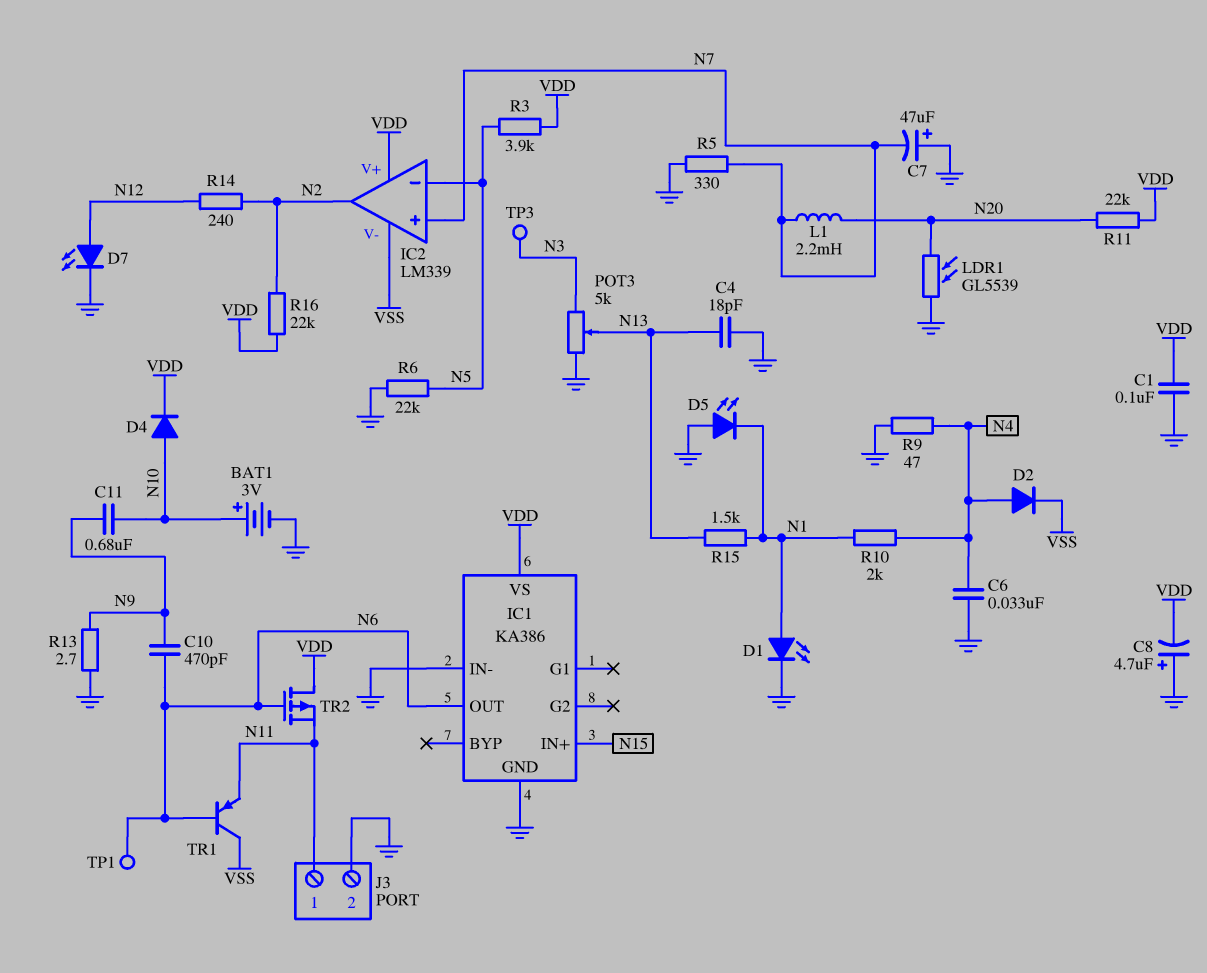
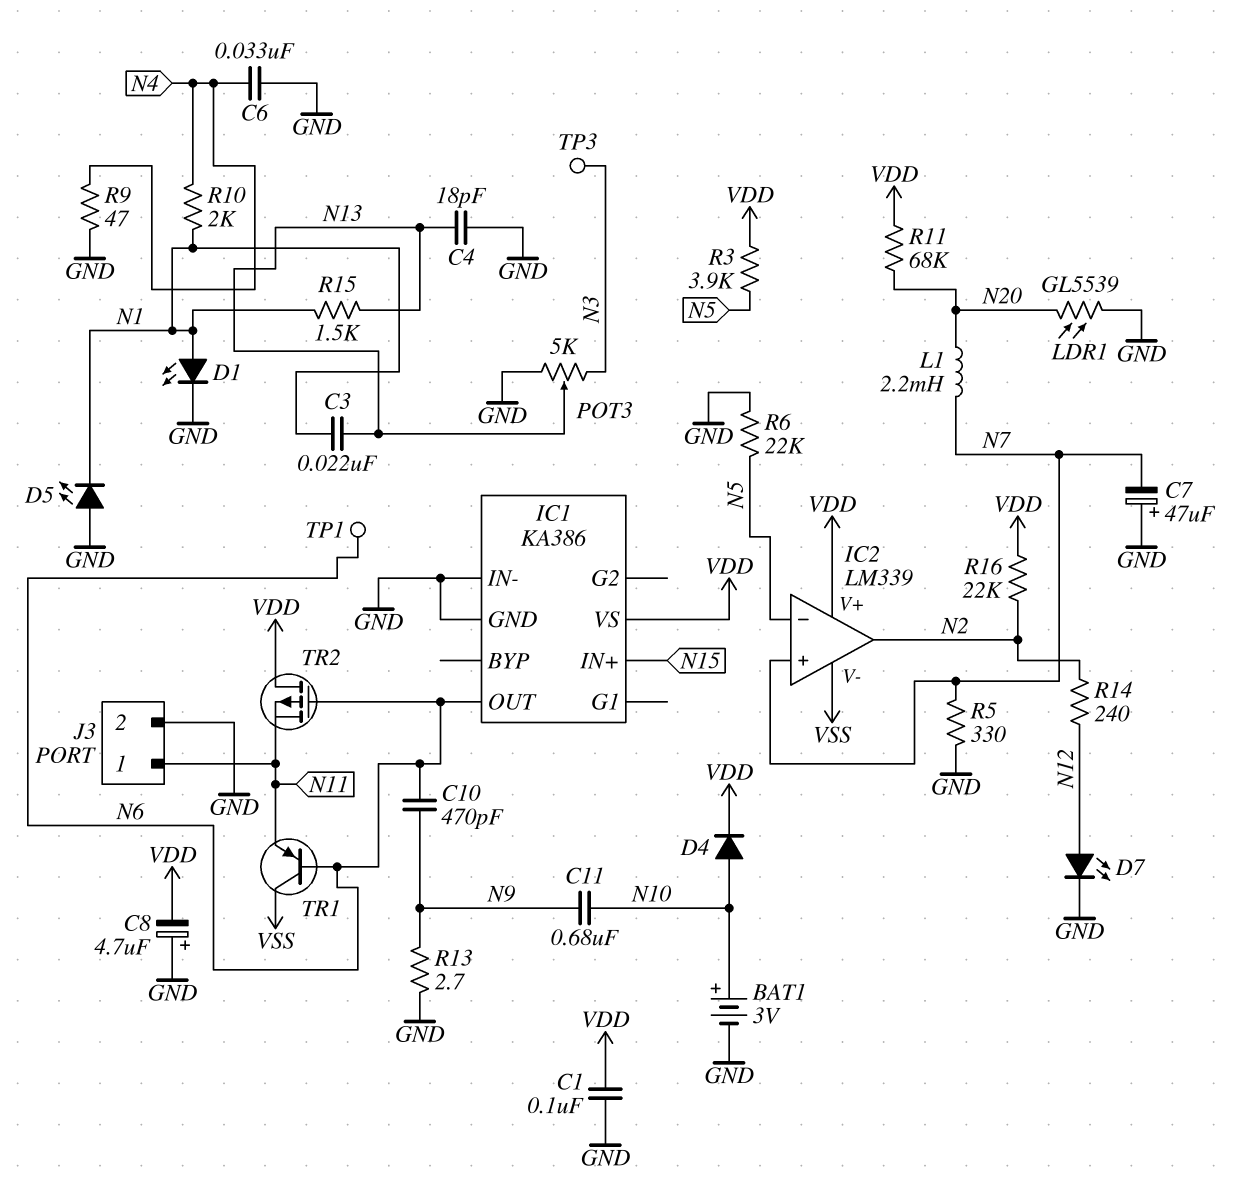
C3: none -> 22nF (N1, N13)
D2: diode (A N4, K VSS) -> none
R11: 22k (N20, VDD) -> 68k (N20, VDD)

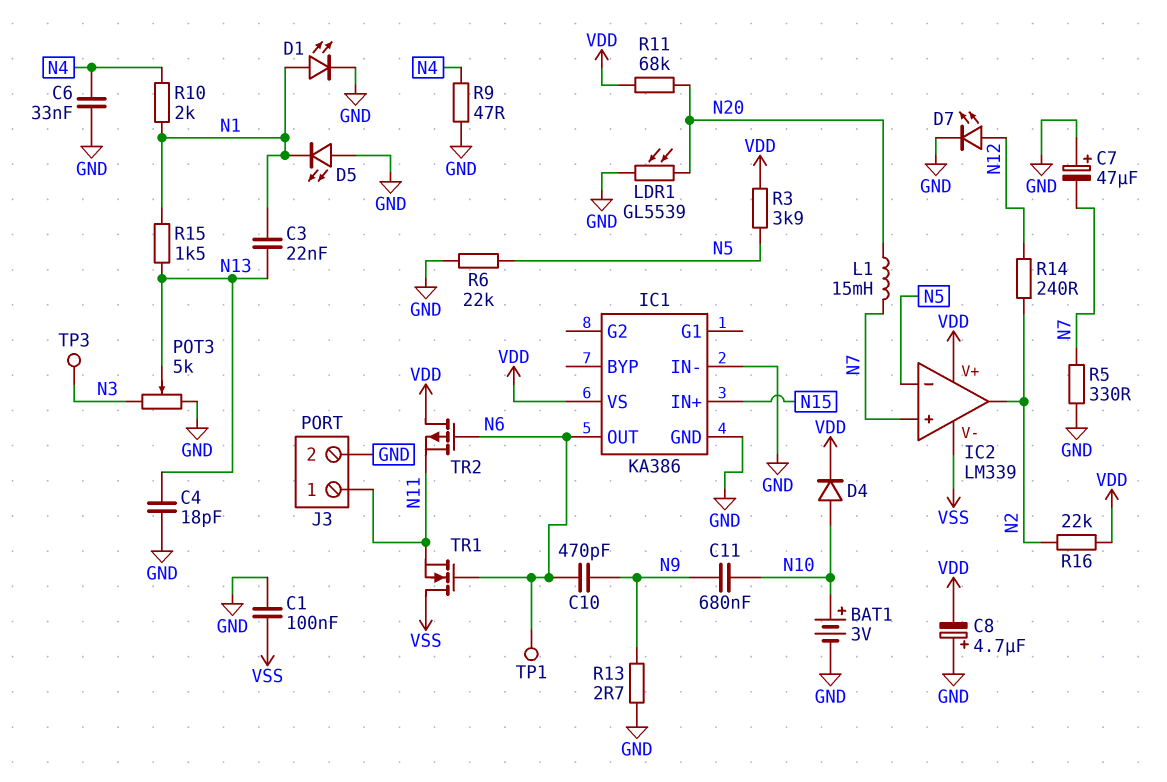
C1: 100nF (GND, VDD) -> 100nF (GND, VSS)
L1: 2.2mH (N7, N20) -> 15mH (N7, N20)
TR1: PNP (B N6, C VSS, E N11) -> NMOS (G N6, D VSS, S N11)

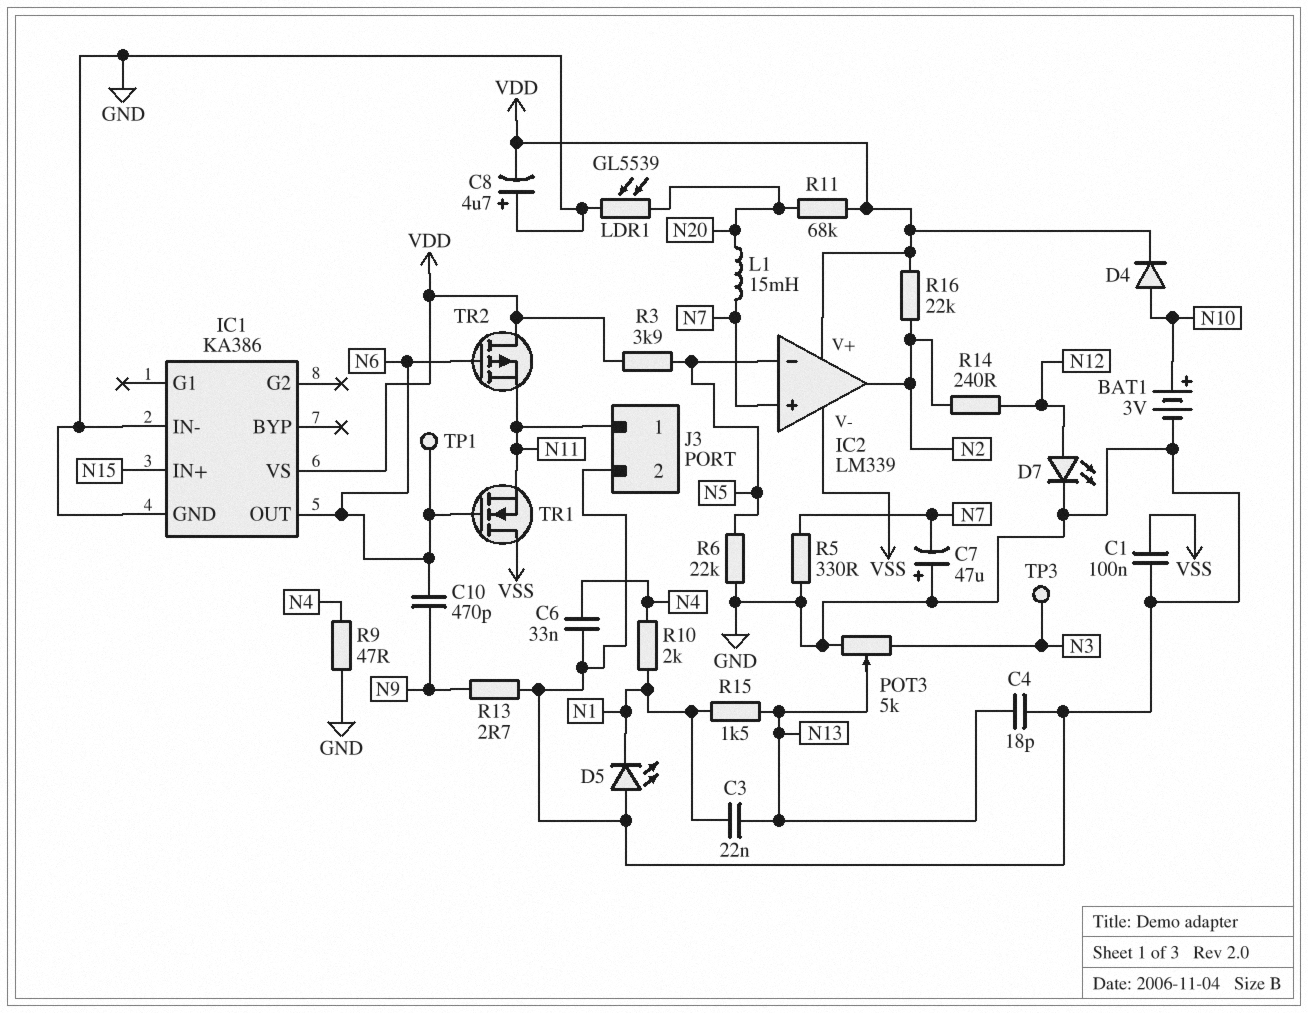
C11: 680nF (N9, N10) -> none
D1: LED (A N1, K GND) -> none

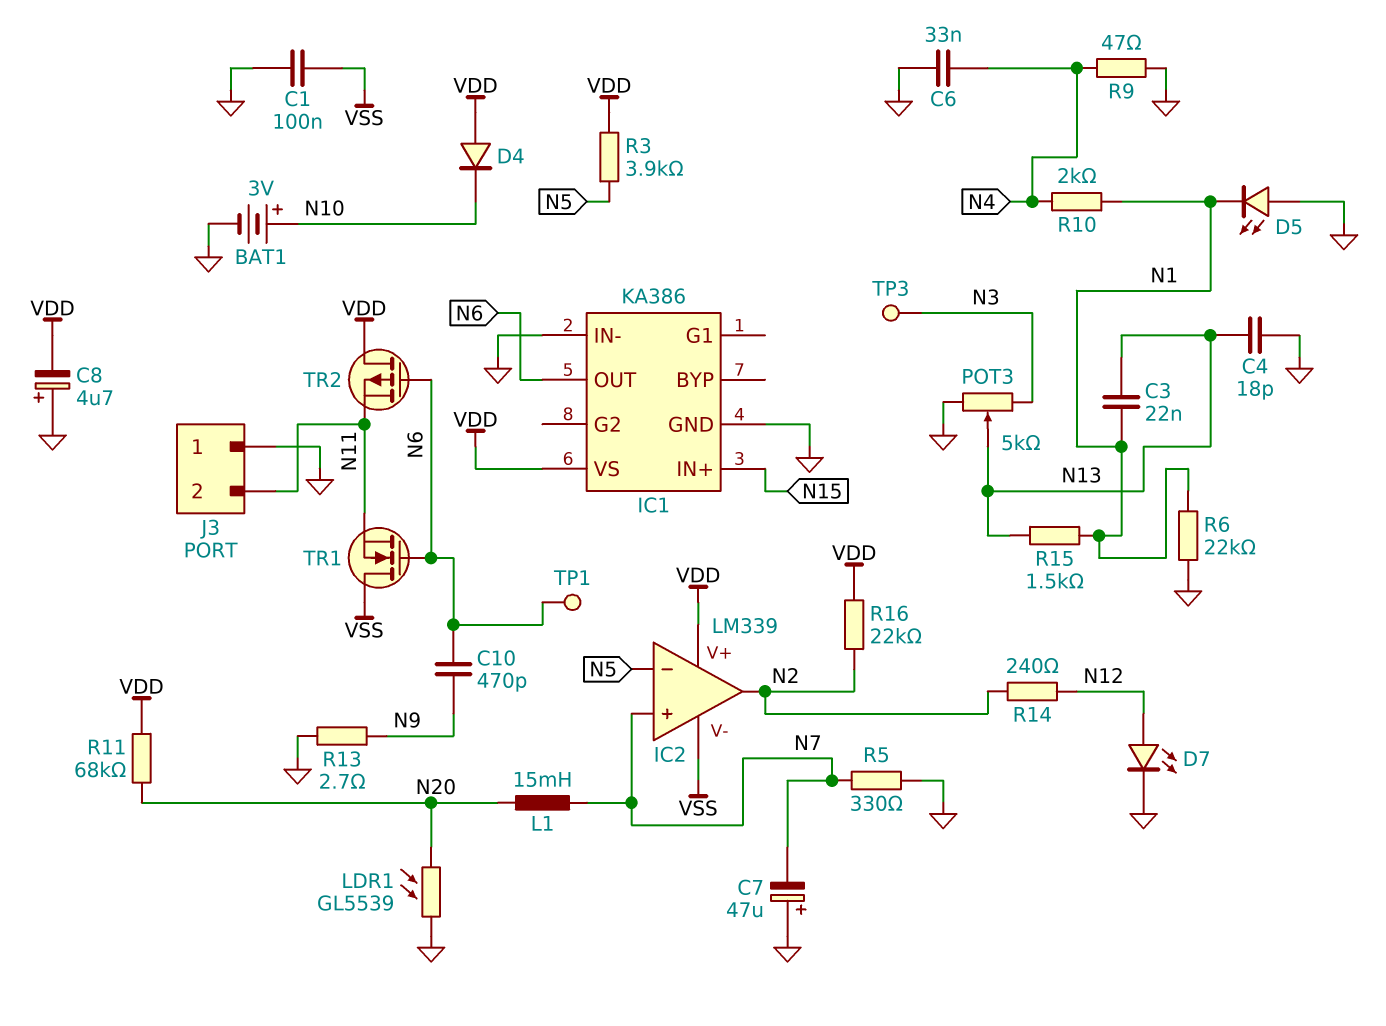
D4: diode (A N10, K VDD) -> diode (A VDD, K N10)
J3 pin 1: N11 -> GND
J3 pin 2: GND -> N11
R6: 22k (GND, N5) -> 22k (GND, N1)

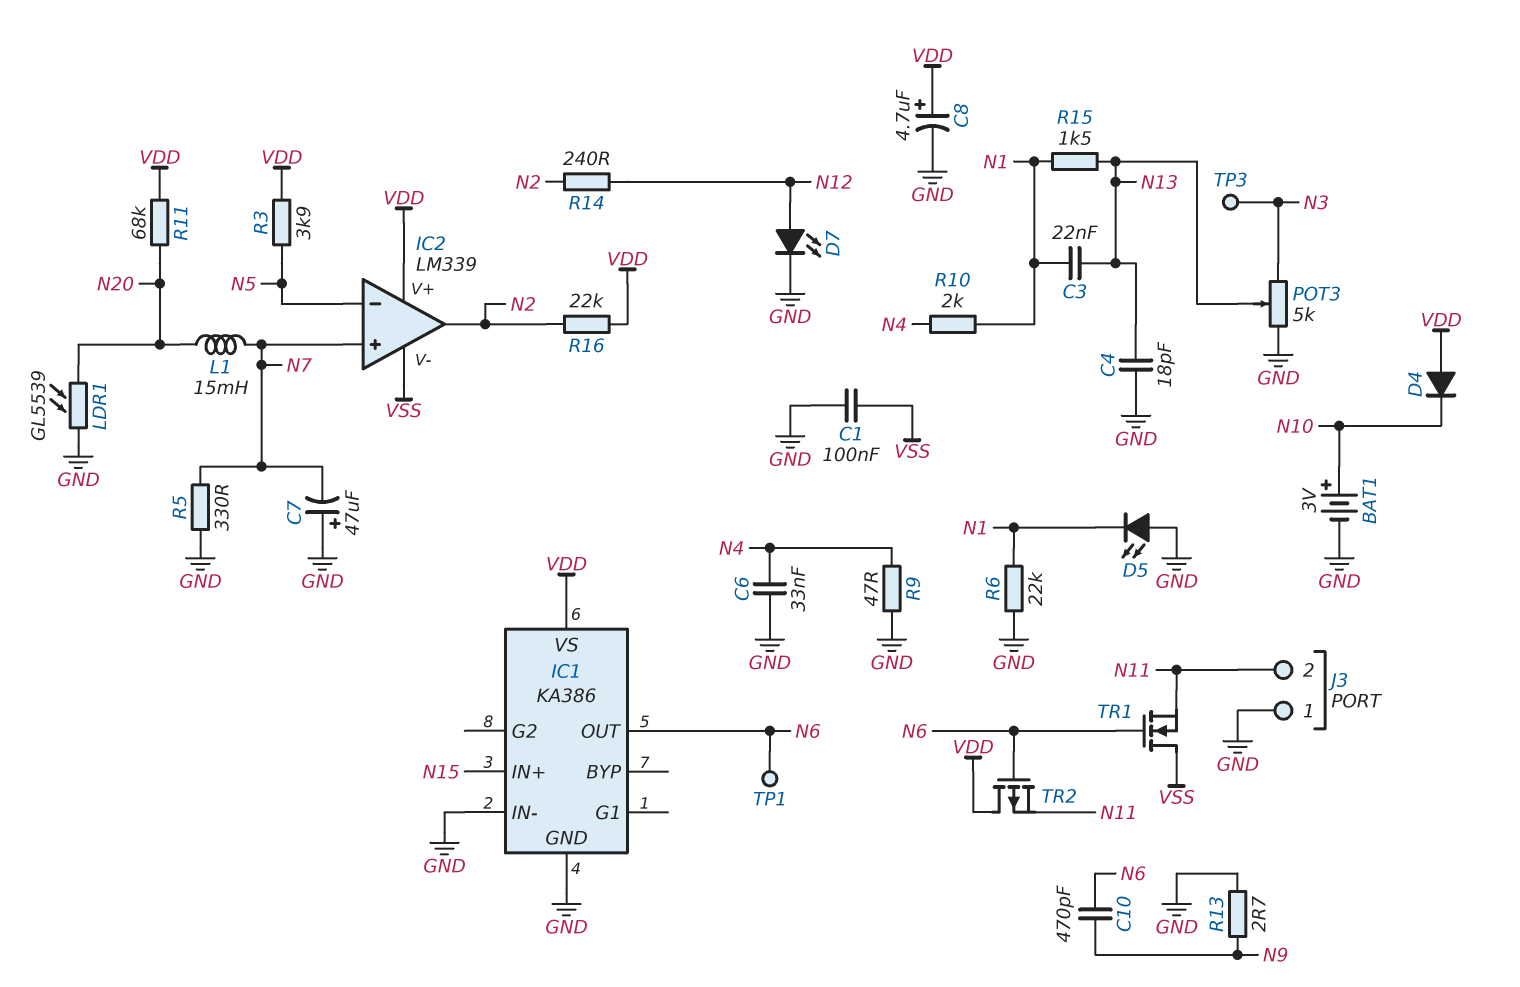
C8: 4.7uF (plus GND, minus VDD) -> 4.7uF (plus VDD, minus GND)

